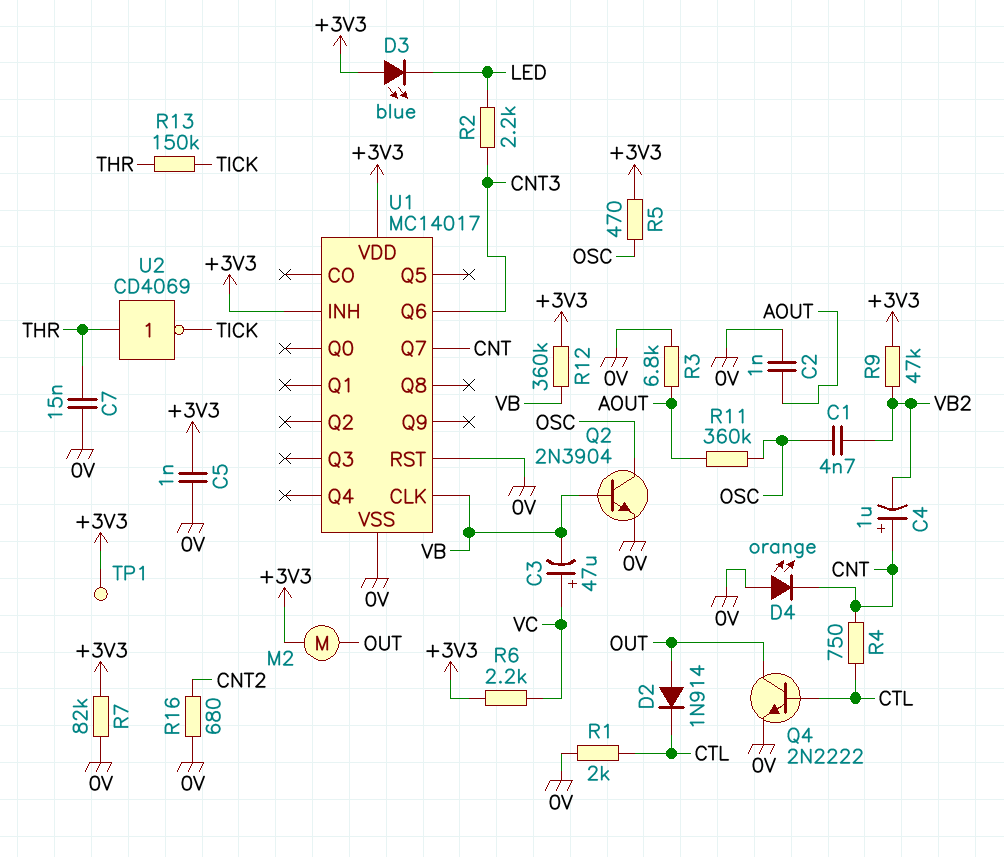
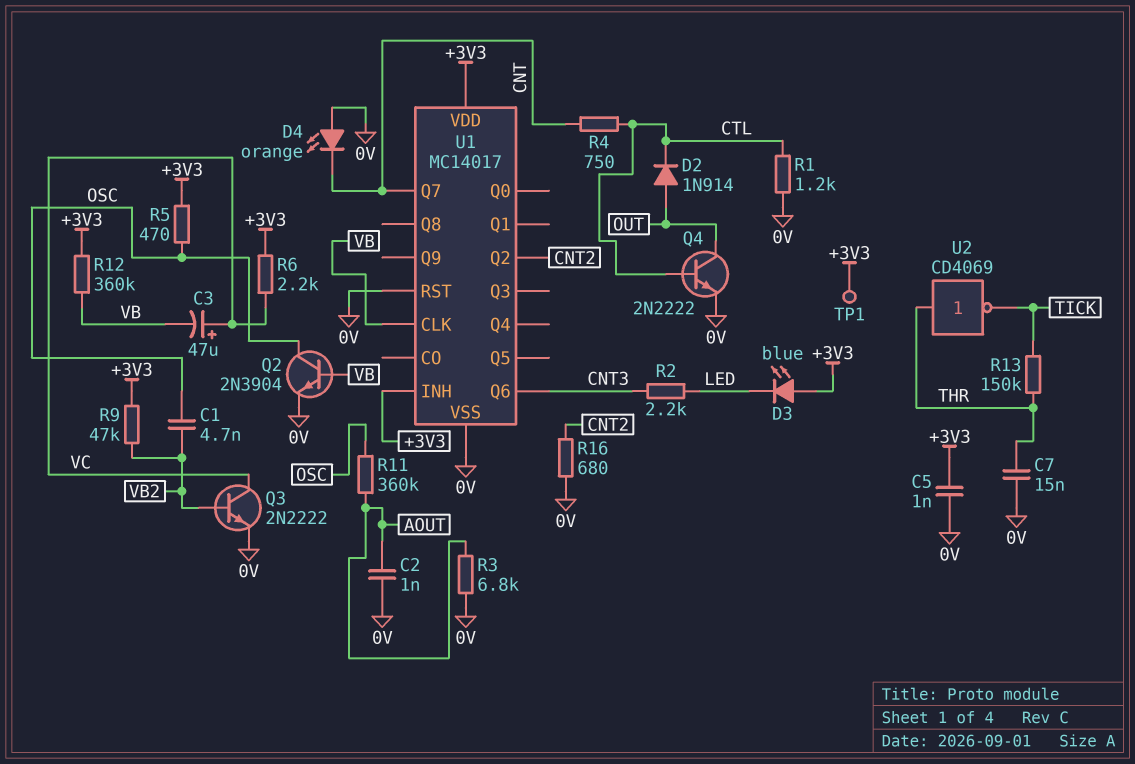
C4: 1uF (plus CNT, minus VB2) -> none
M2: motor (+3V3, OUT) -> none
Q3: none -> NPN 2N2222 (B VB2, C VC, E 0V)
R1: 2k (0V, CTL) -> 1.2k (0V, CTL)
R7: 82k (+3V3, 0V) -> none
U1 pin Q2: none -> CNT2

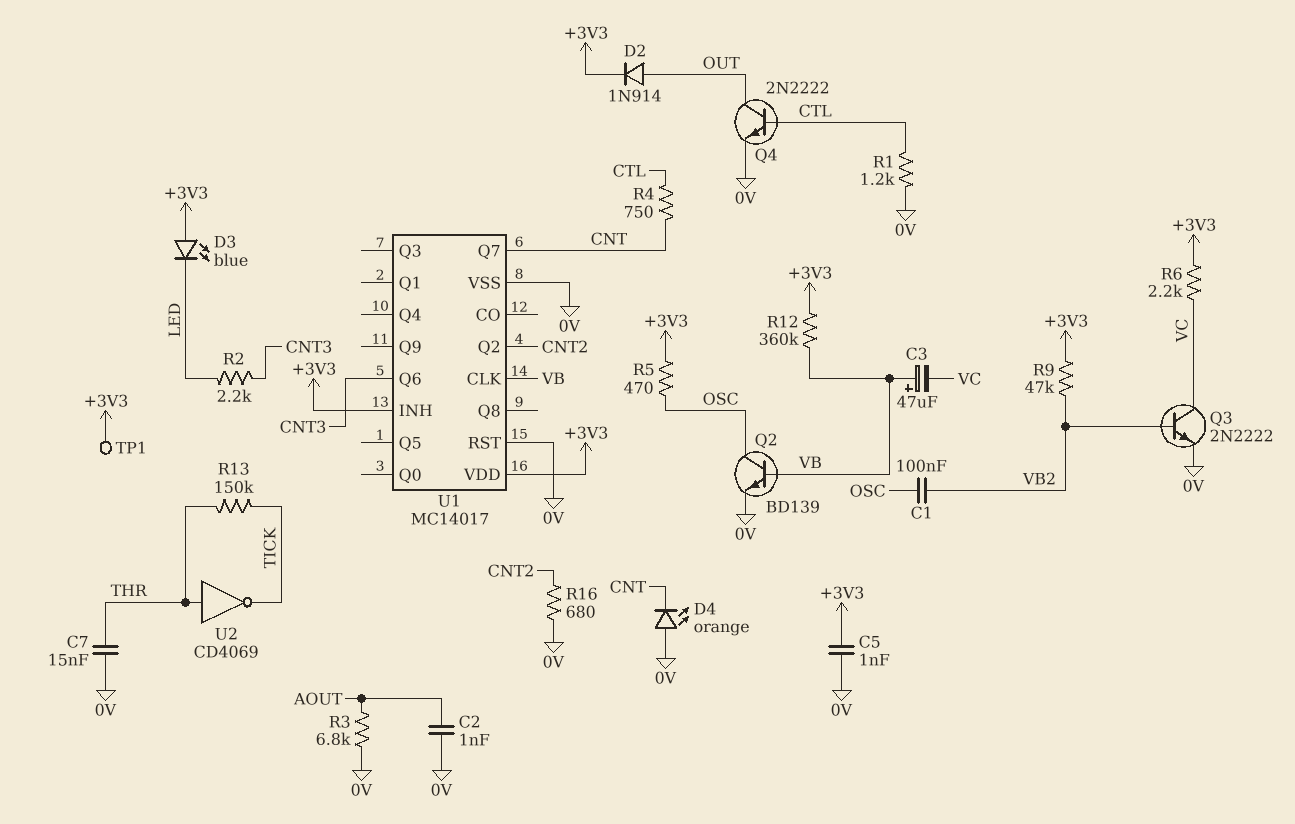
C1: 4.7nF (OSC, VB2) -> 100nF (OSC, VB2)
C3: 47uF (plus VC, minus VB) -> 47uF (plus VB, minus VC)
D2: diode 1N914 (A OUT, K CTL) -> diode 1N914 (A OUT, K +3V3)
Q2: NPN 2N3904 (B VB, C OSC, E 0V) -> NPN BD139 (B VB, C OSC, E 0V)
R11: 360k (AOUT, OSC) -> none

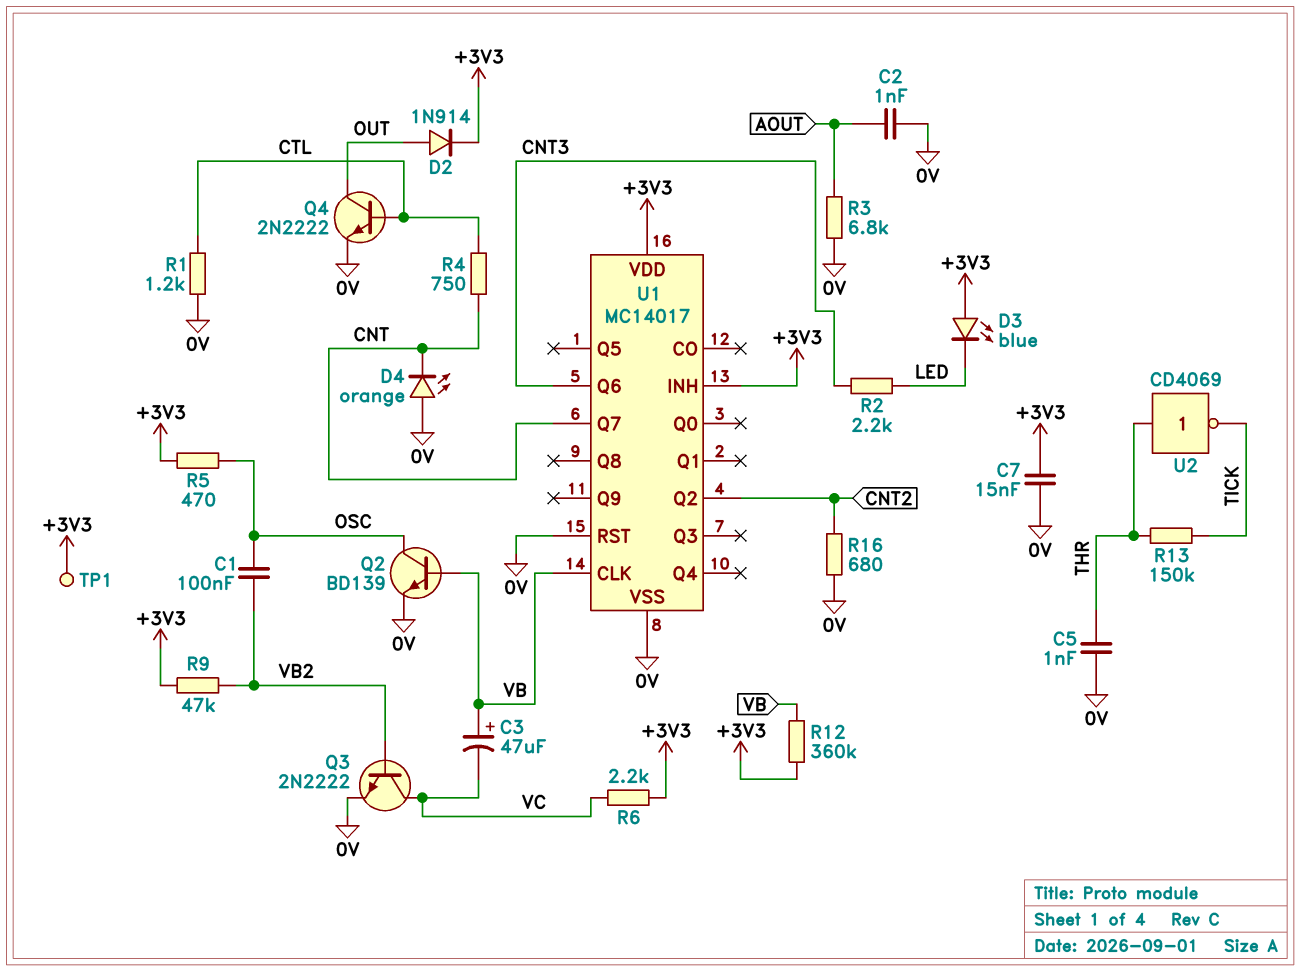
C5: 1nF (+3V3, 0V) -> 1nF (0V, THR)
C7: 15nF (0V, THR) -> 15nF (+3V3, 0V)

